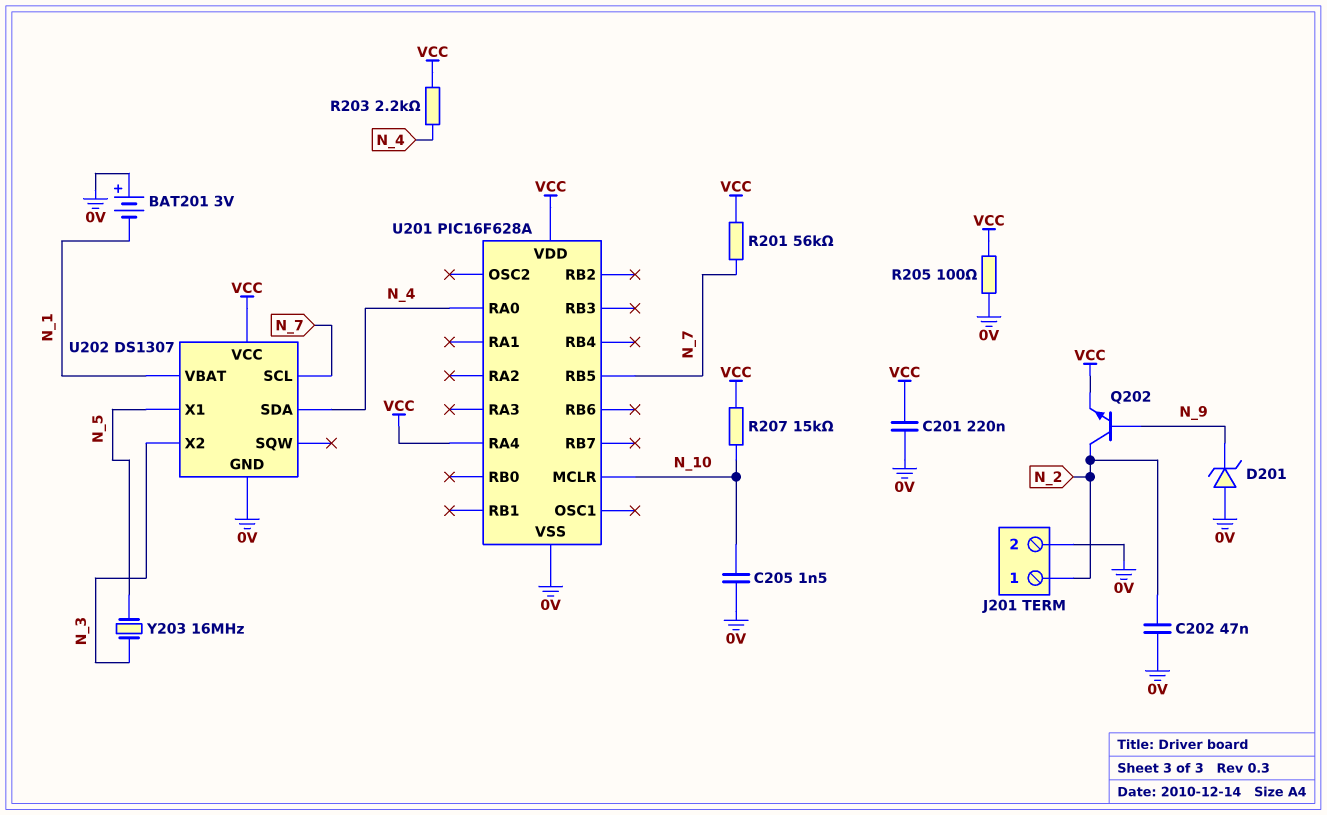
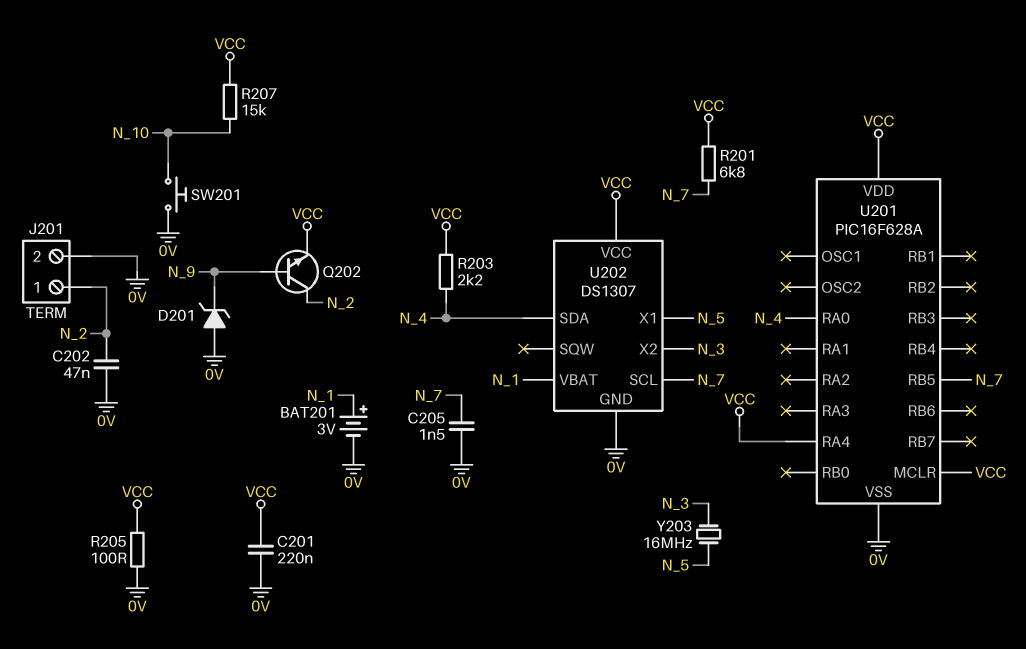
BAT201: 3V (plus 0V, minus N_1) -> 3V (plus N_1, minus 0V)
C205: 1.5nF (0V, N_10) -> 1.5nF (0V, N_7)
R201: 56k (N_7, VCC) -> 6.8k (N_7, VCC)
SW201: none -> button (0V, N_10)
U201 pin MCLR: N_10 -> VCC

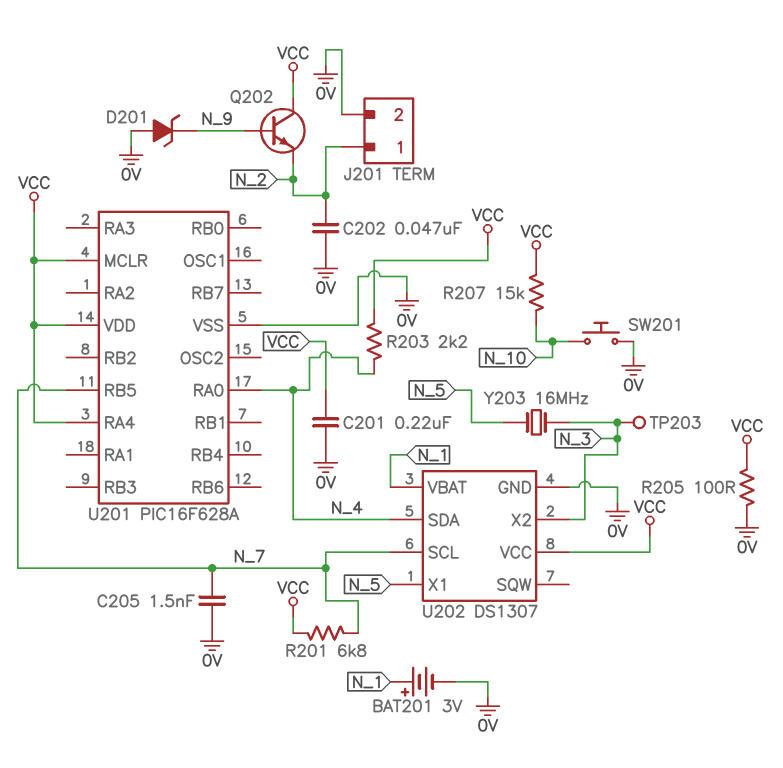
Q202: NPN (B N_9, C N_2, E VCC) -> NPN (B N_9, C VCC, E N_2)
TP203: none -> test point (N_3)

